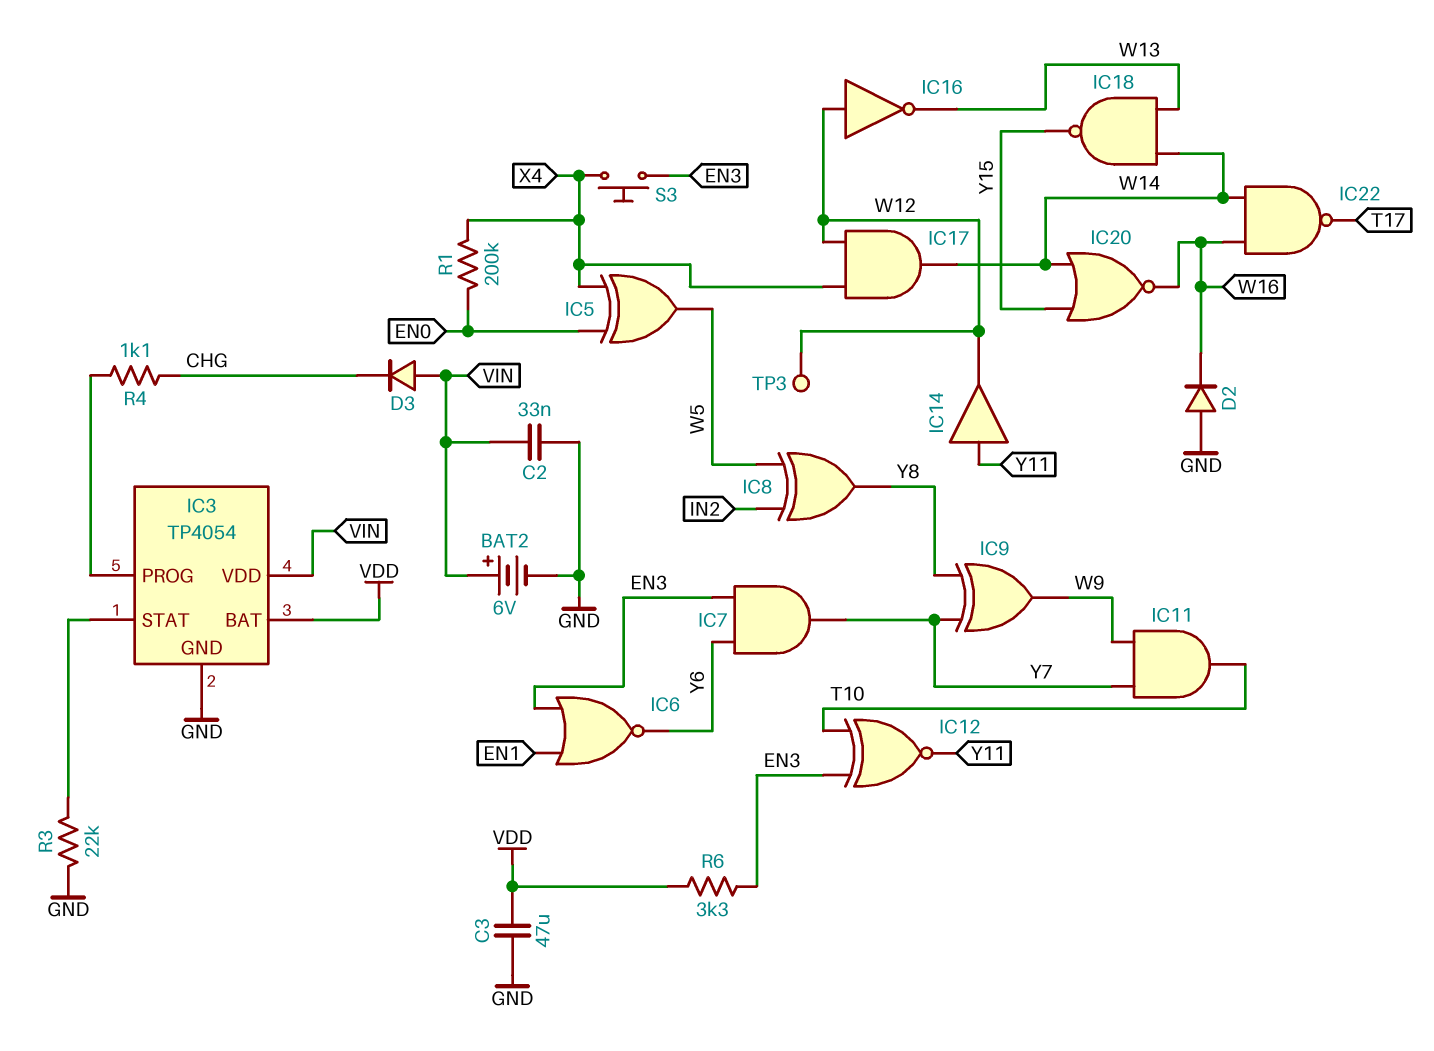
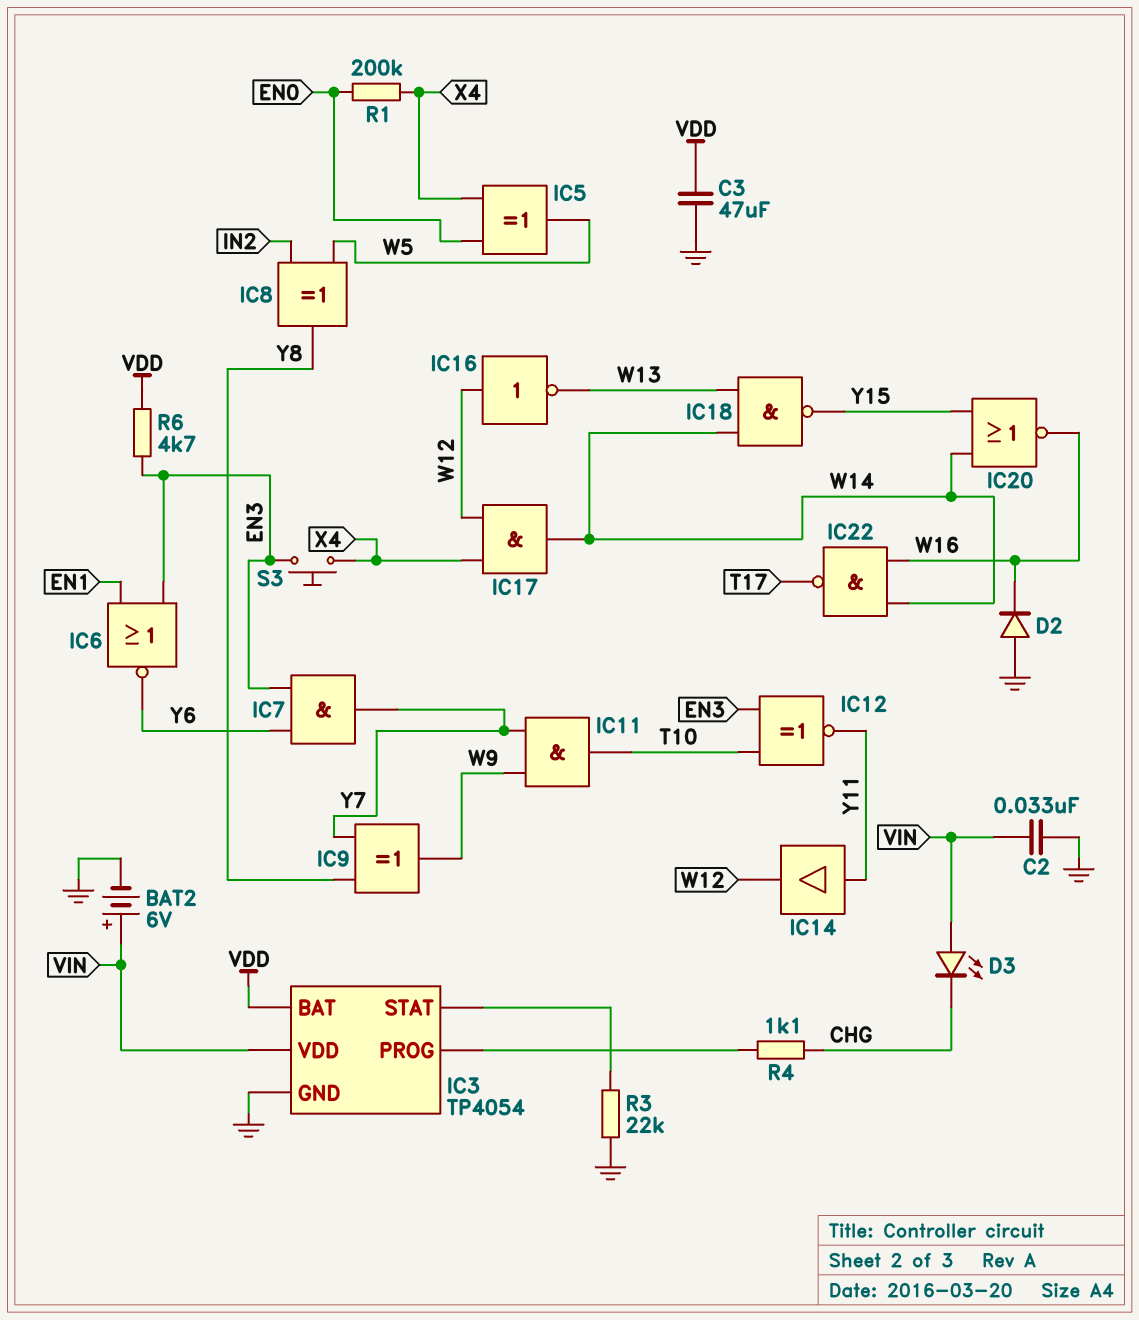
D3: diode (A VIN, K CHG) -> LED (A VIN, K CHG)
R6: 3.3k (EN3, VDD) -> 4.7k (EN3, VDD)
TP3: test point (W12) -> none

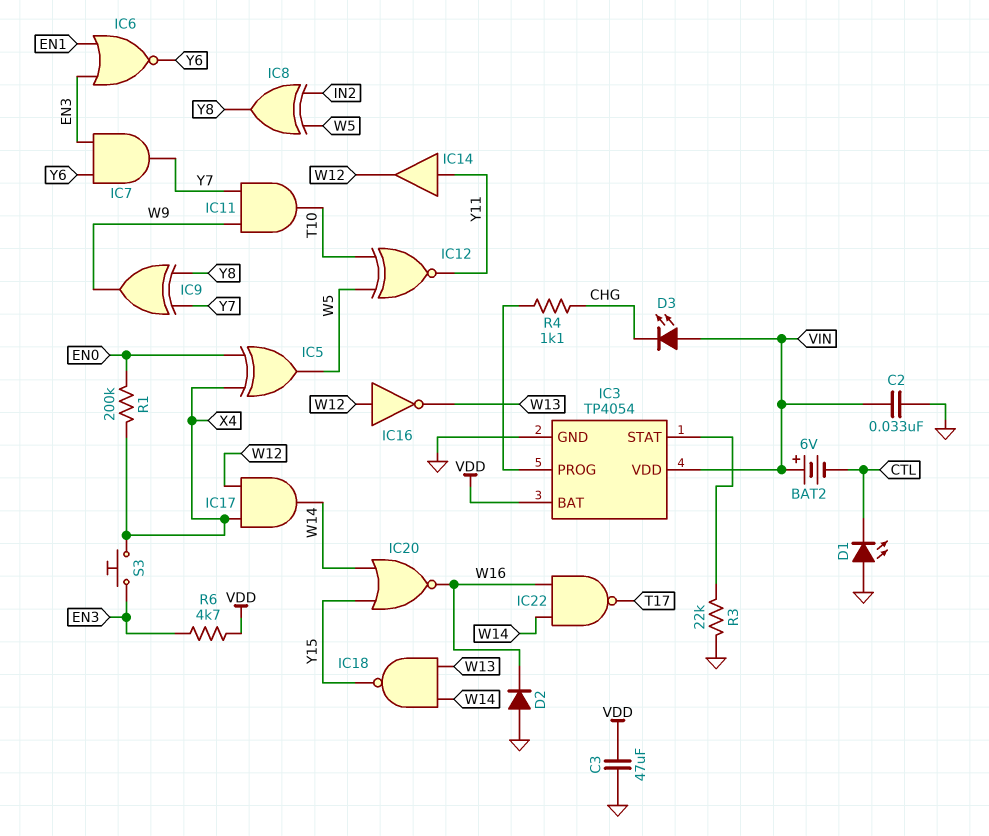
BAT2: 6V (plus VIN, minus GND) -> 6V (plus VIN, minus CTL)
D1: none -> LED (A GND, K CTL)
IC12: XNOR (in EN3, in T10, out Y11) -> XNOR (in T10, in W5, out Y11)

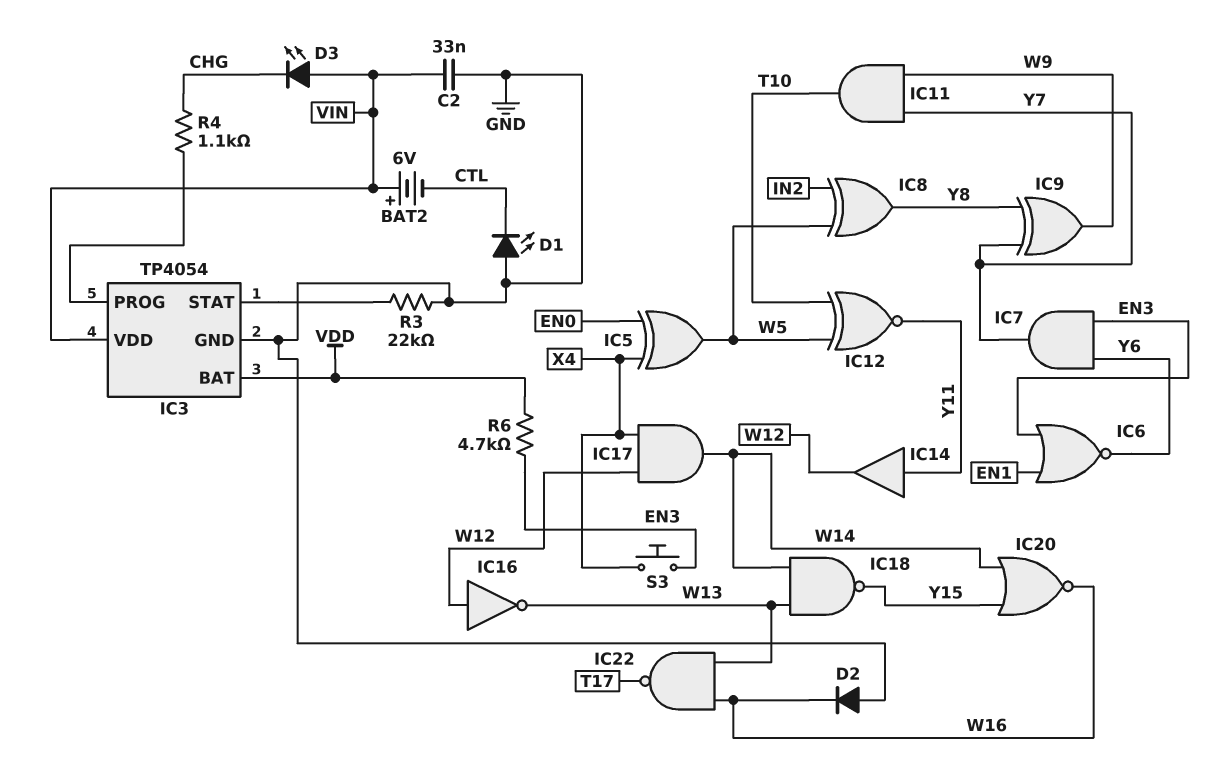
C3: 47uF (GND, VDD) -> none
IC22: NAND (in W14, in W16, out T17) -> NAND (in W13, in W16, out T17)
R1: 200k (EN0, X4) -> none

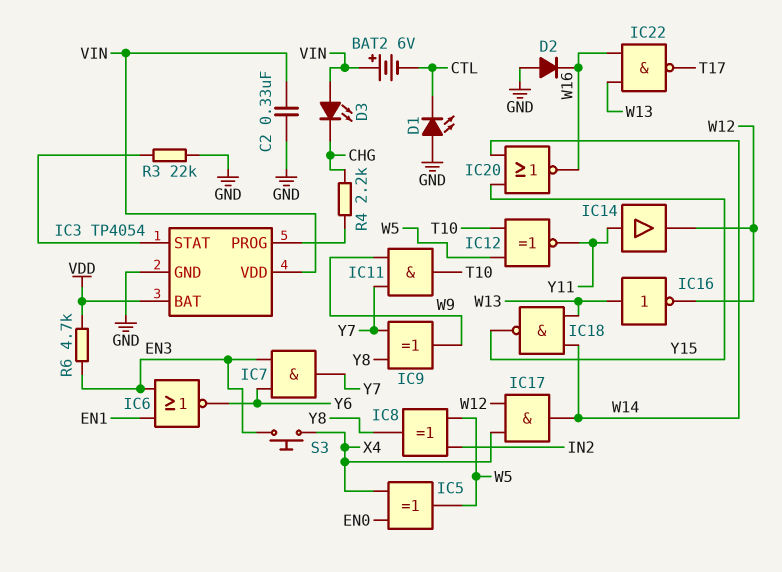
C2: 33nF (GND, VIN) -> 330nF (GND, VIN)
IC16: NOT (in W12, out W13) -> NOT (in W13, out W12)
R4: 1.1k (CHG, IC3/PROG) -> 2.2k (CHG, IC3/PROG)

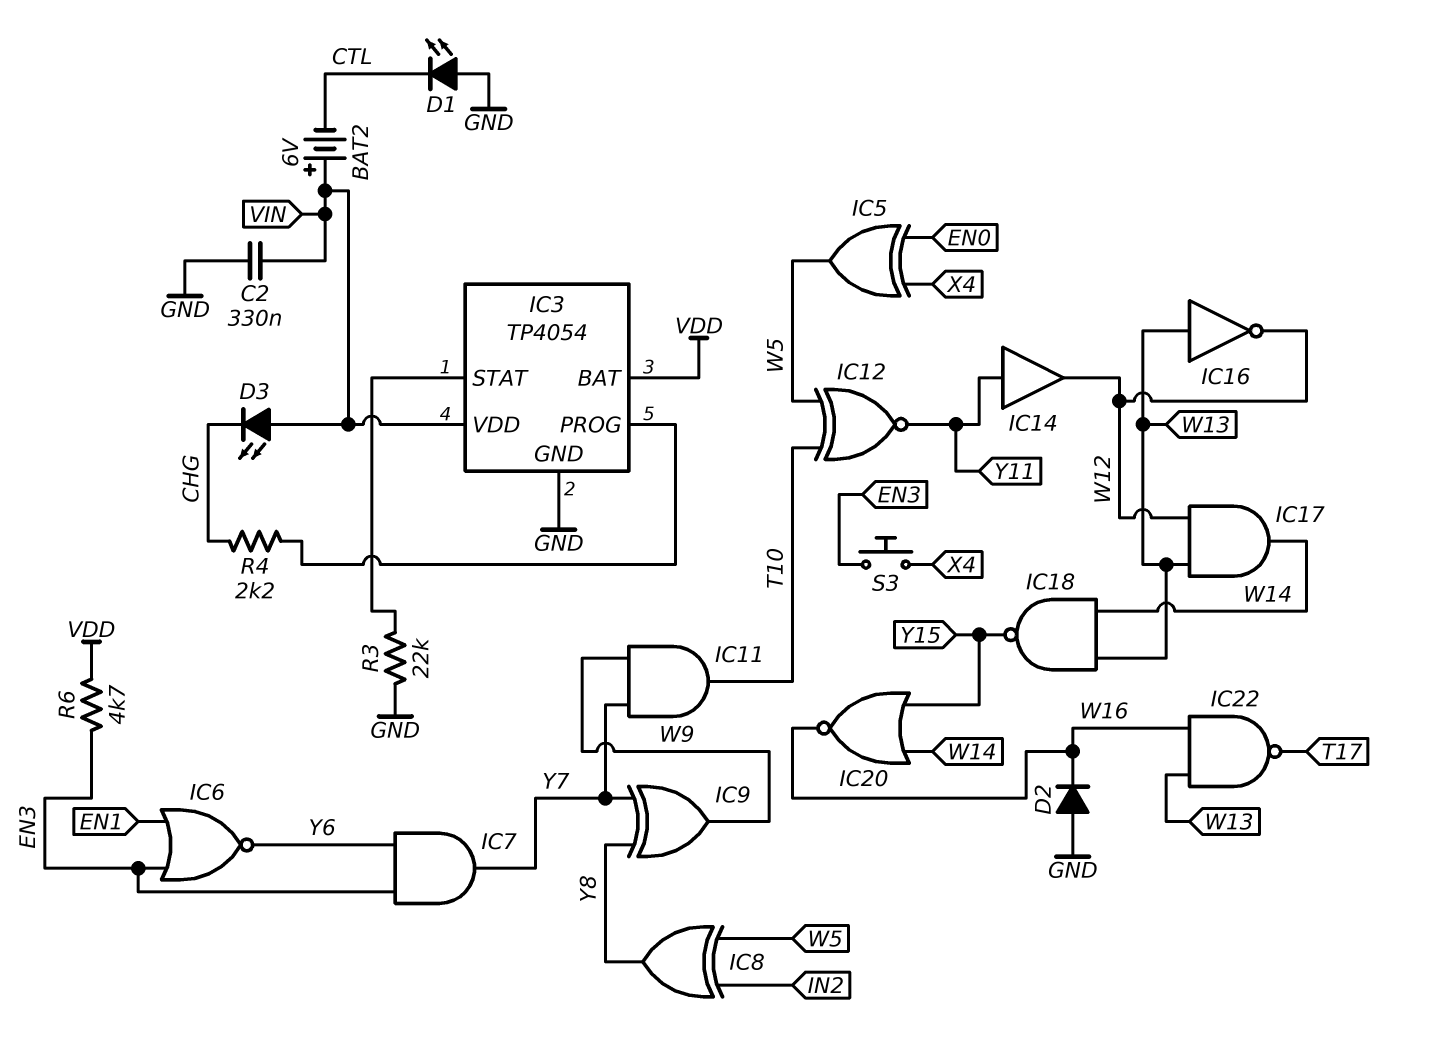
IC17: AND (in W12, in X4, out W14) -> AND (in W12, in W13, out W14)

